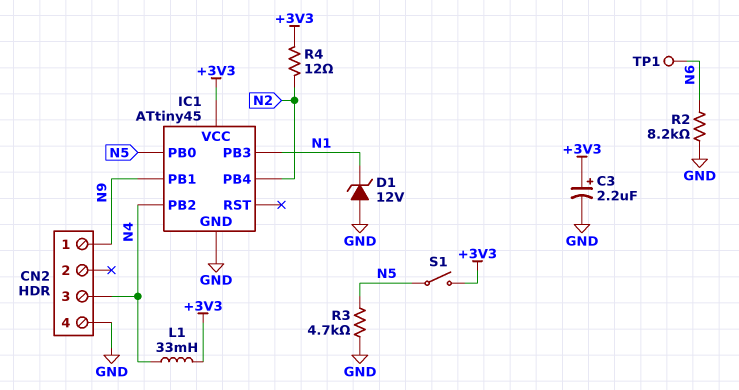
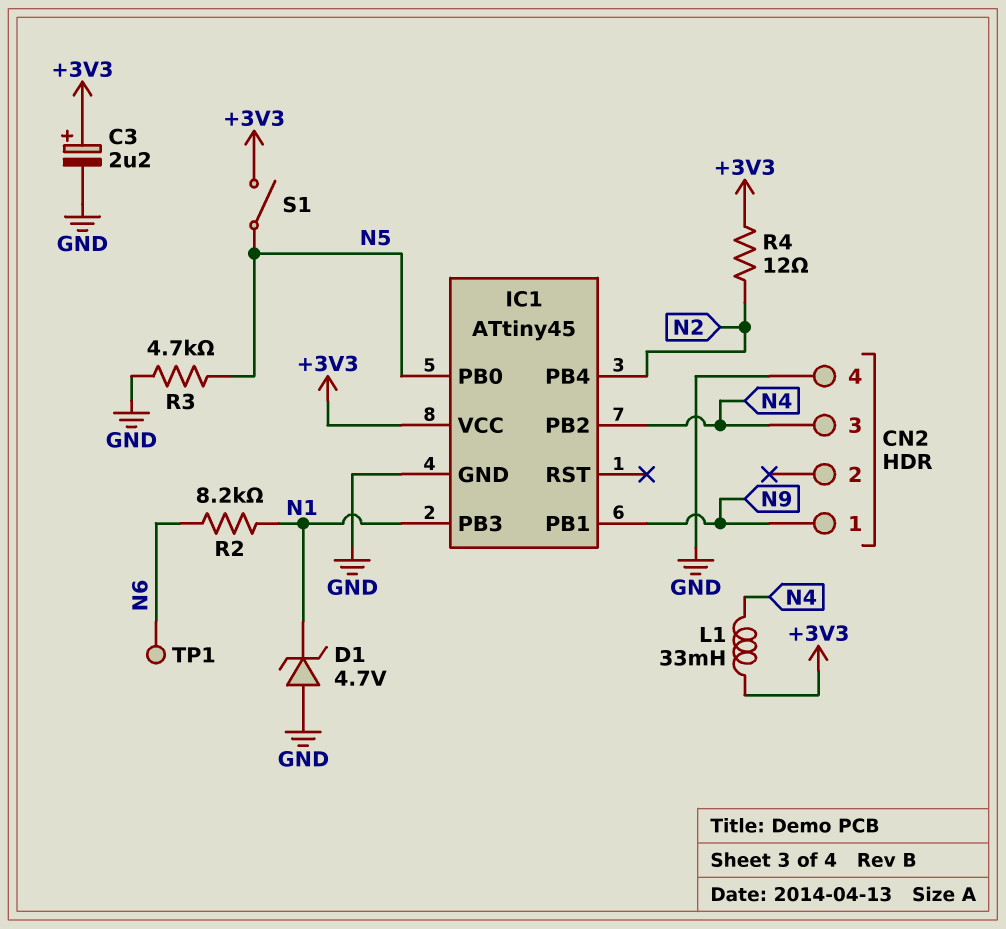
D1: zener 12V (A GND, K N1) -> zener 4.7V (A GND, K N1)
R2: 8.2k (GND, N6) -> 8.2k (N1, N6)

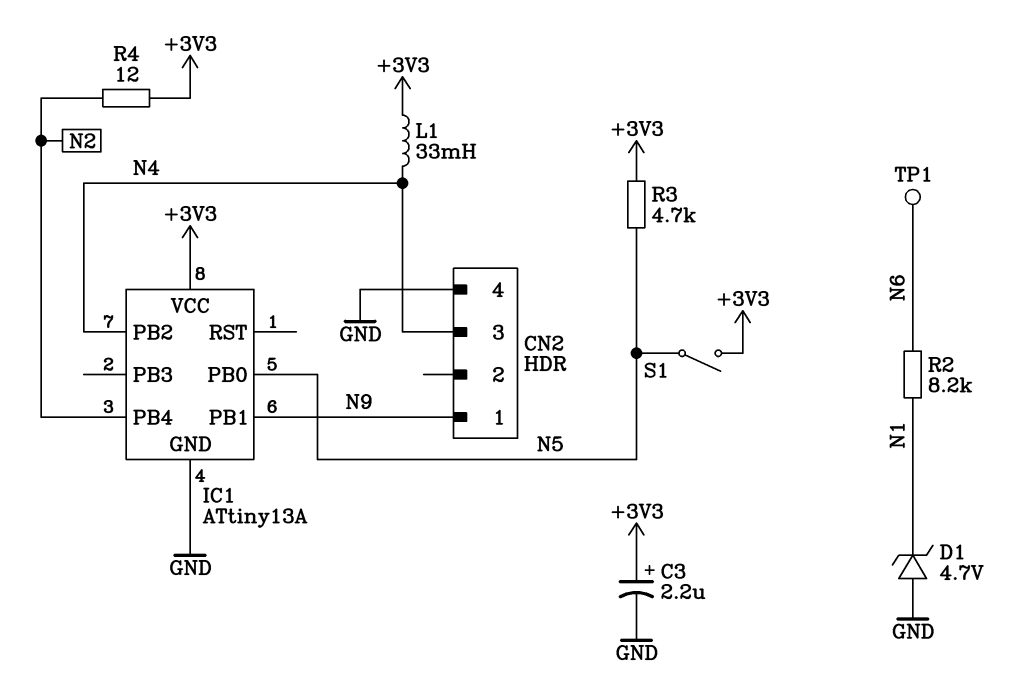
IC1: ATtiny45 -> ATtiny13A
IC1 pin PB3: N1 -> none
R3: 4.7k (GND, N5) -> 4.7k (+3V3, N5)

